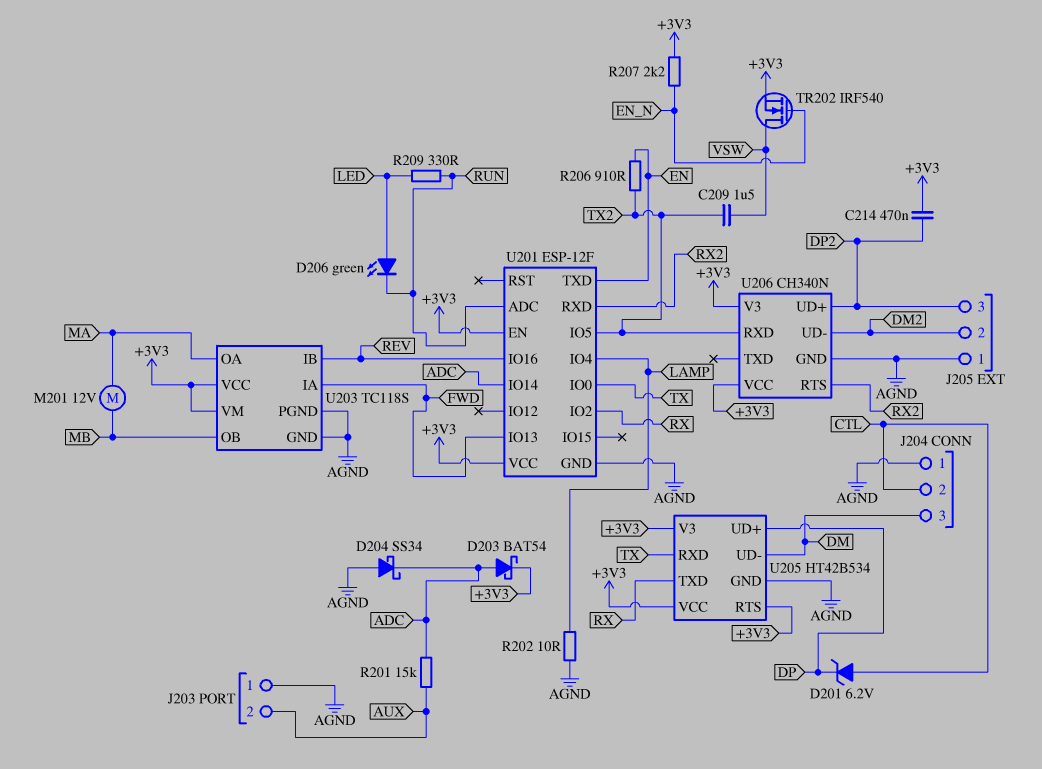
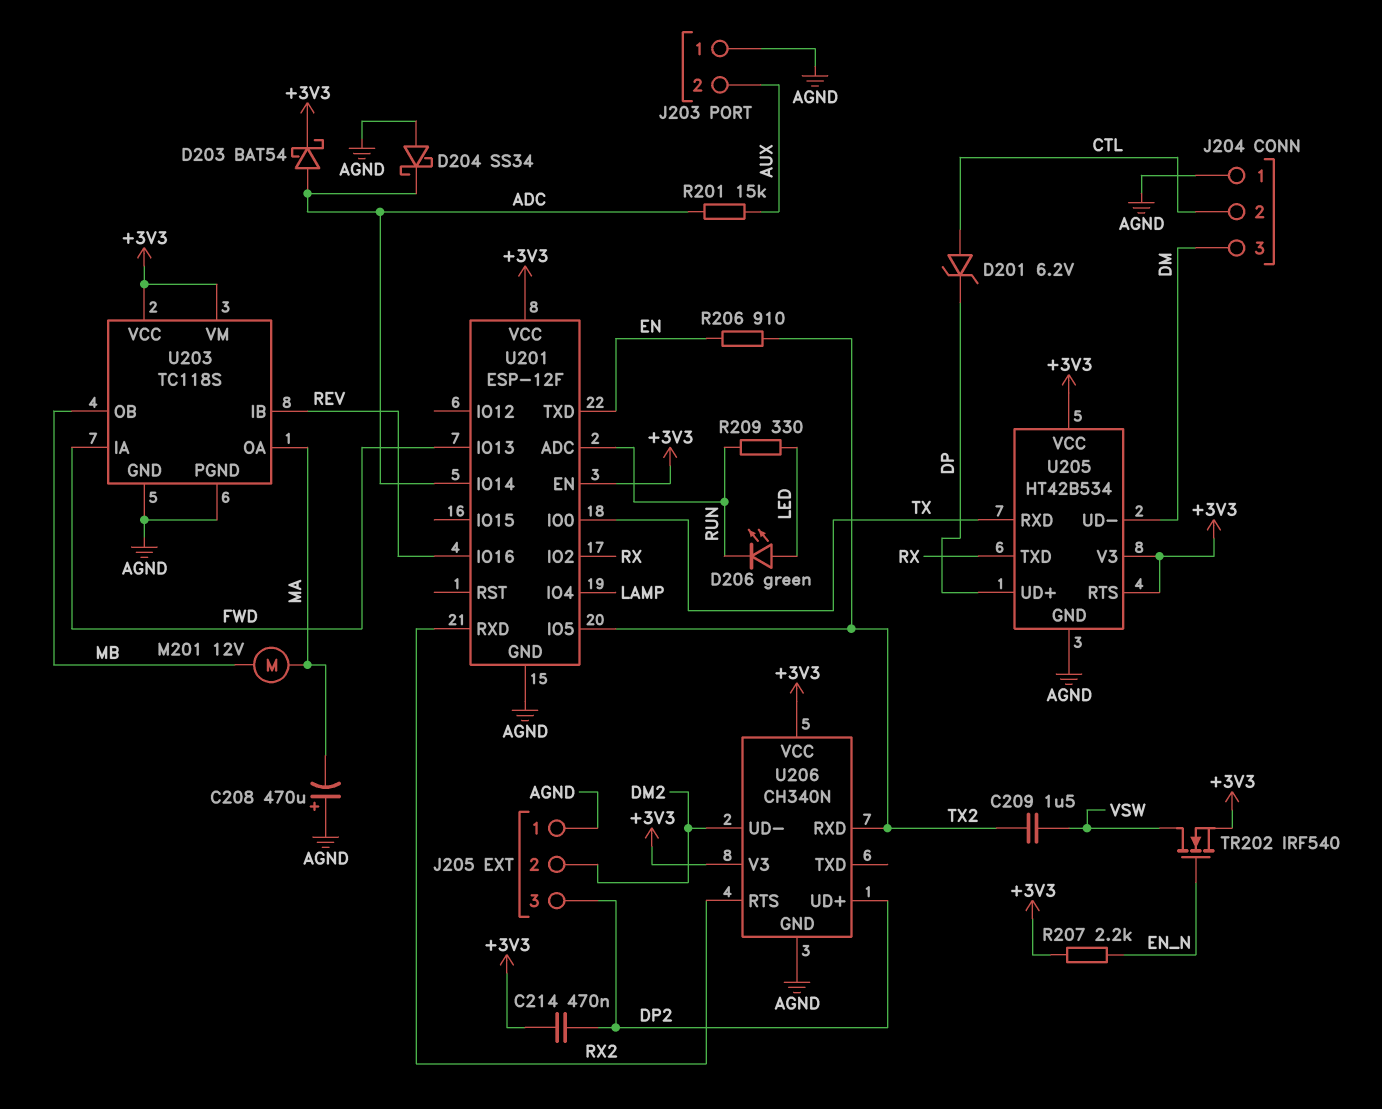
C208: none -> 470uF (plus AGND, minus MA)
R202: 10 (AGND, LAMP) -> none

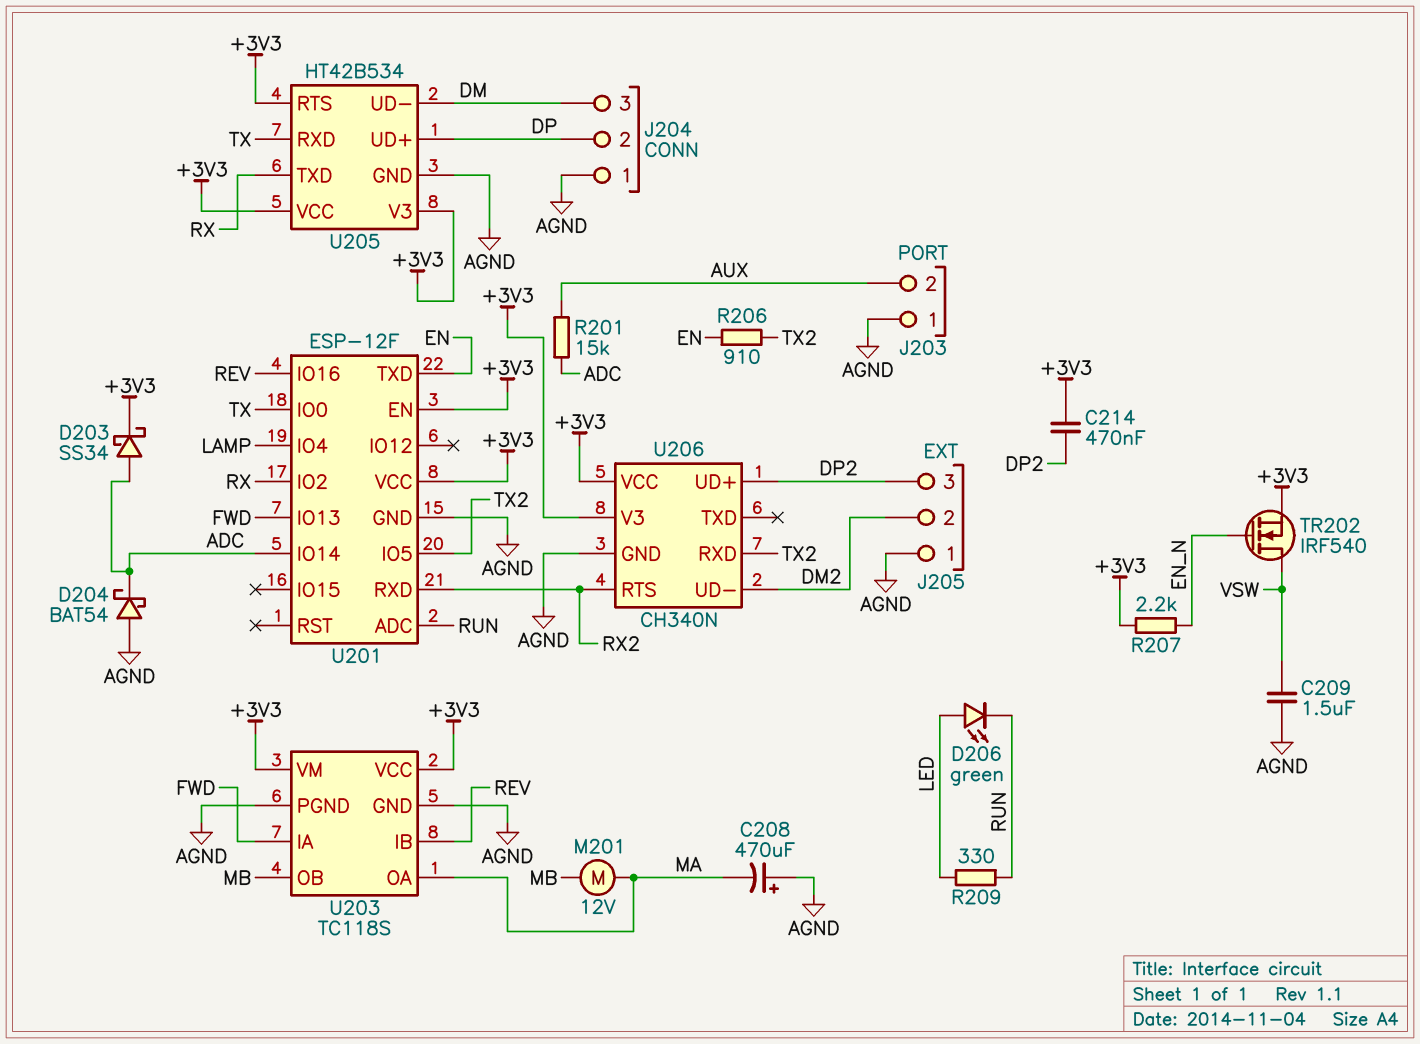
C209: 1.5uF (TX2, VSW) -> 1.5uF (AGND, VSW)
D201: zener 6.2V (A CTL, K DP) -> none
D203: schottky BAT54 (A ADC, K +3V3) -> schottky SS34 (A ADC, K +3V3)
D204: schottky SS34 (A AGND, K ADC) -> schottky BAT54 (A AGND, K ADC)
J204 pin 2: CTL -> DP

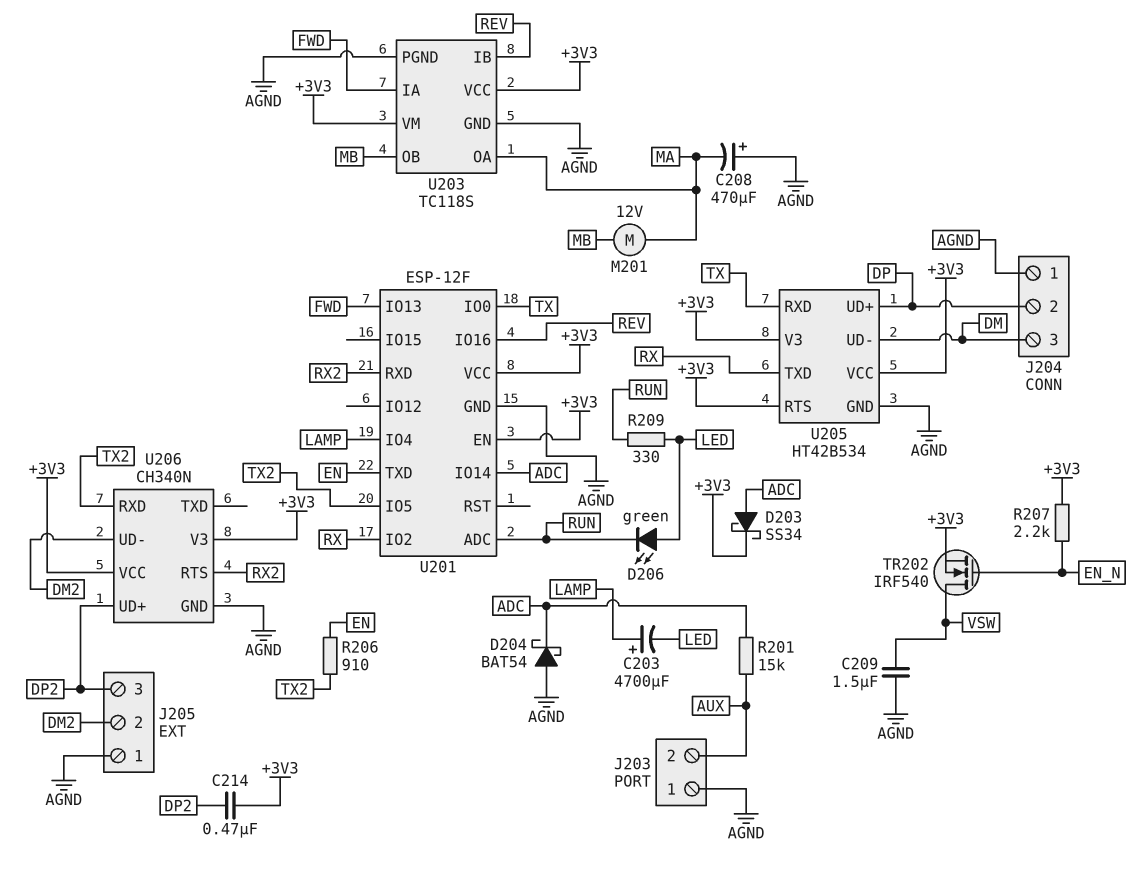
C203: none -> 4700uF (plus LAMP, minus LED)

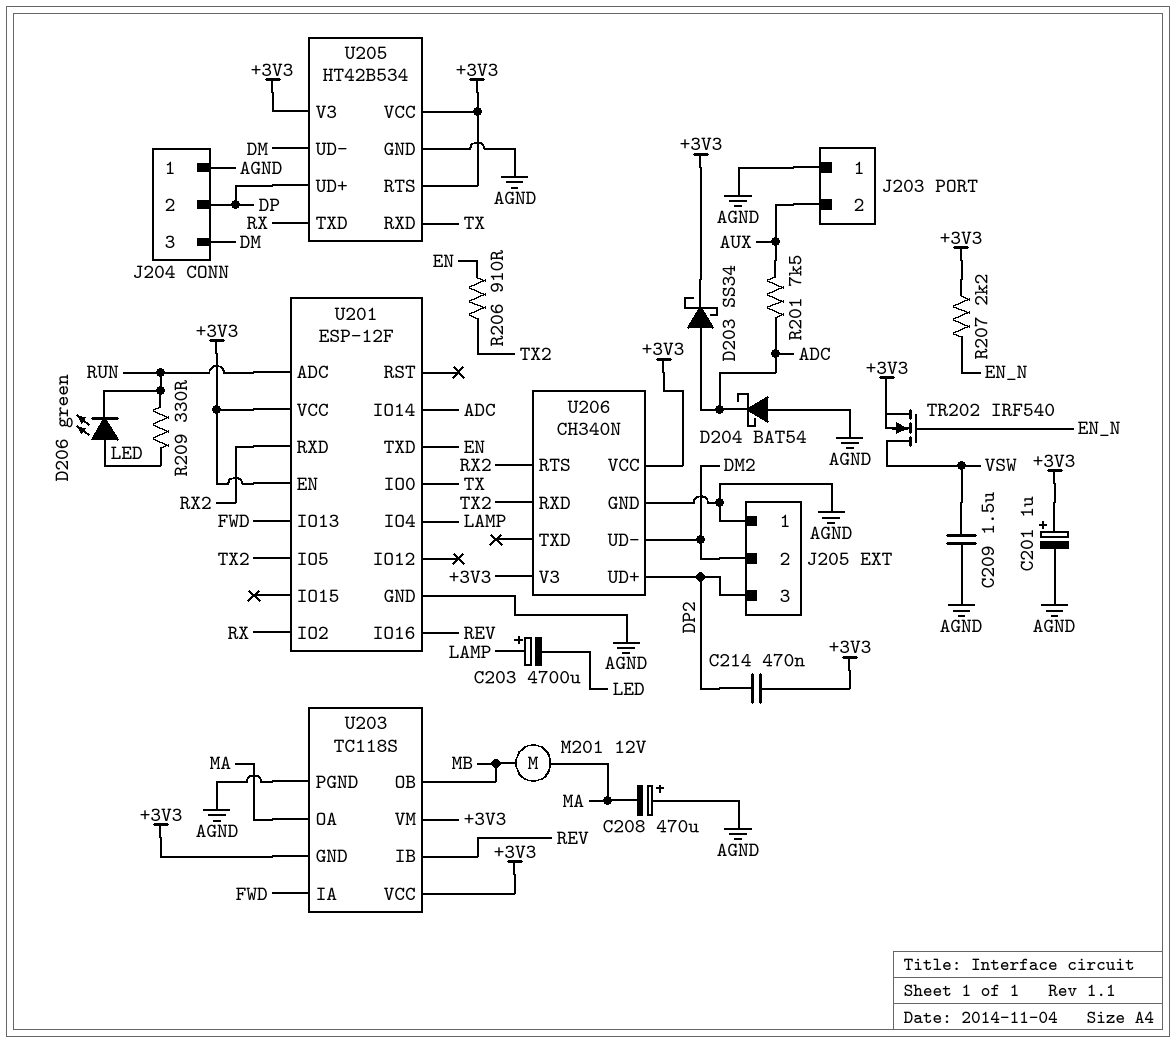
C201: none -> 1uF (plus +3V3, minus AGND)
R201: 15k (ADC, AUX) -> 7.5k (ADC, AUX)
U203 pin GND: AGND -> +3V3

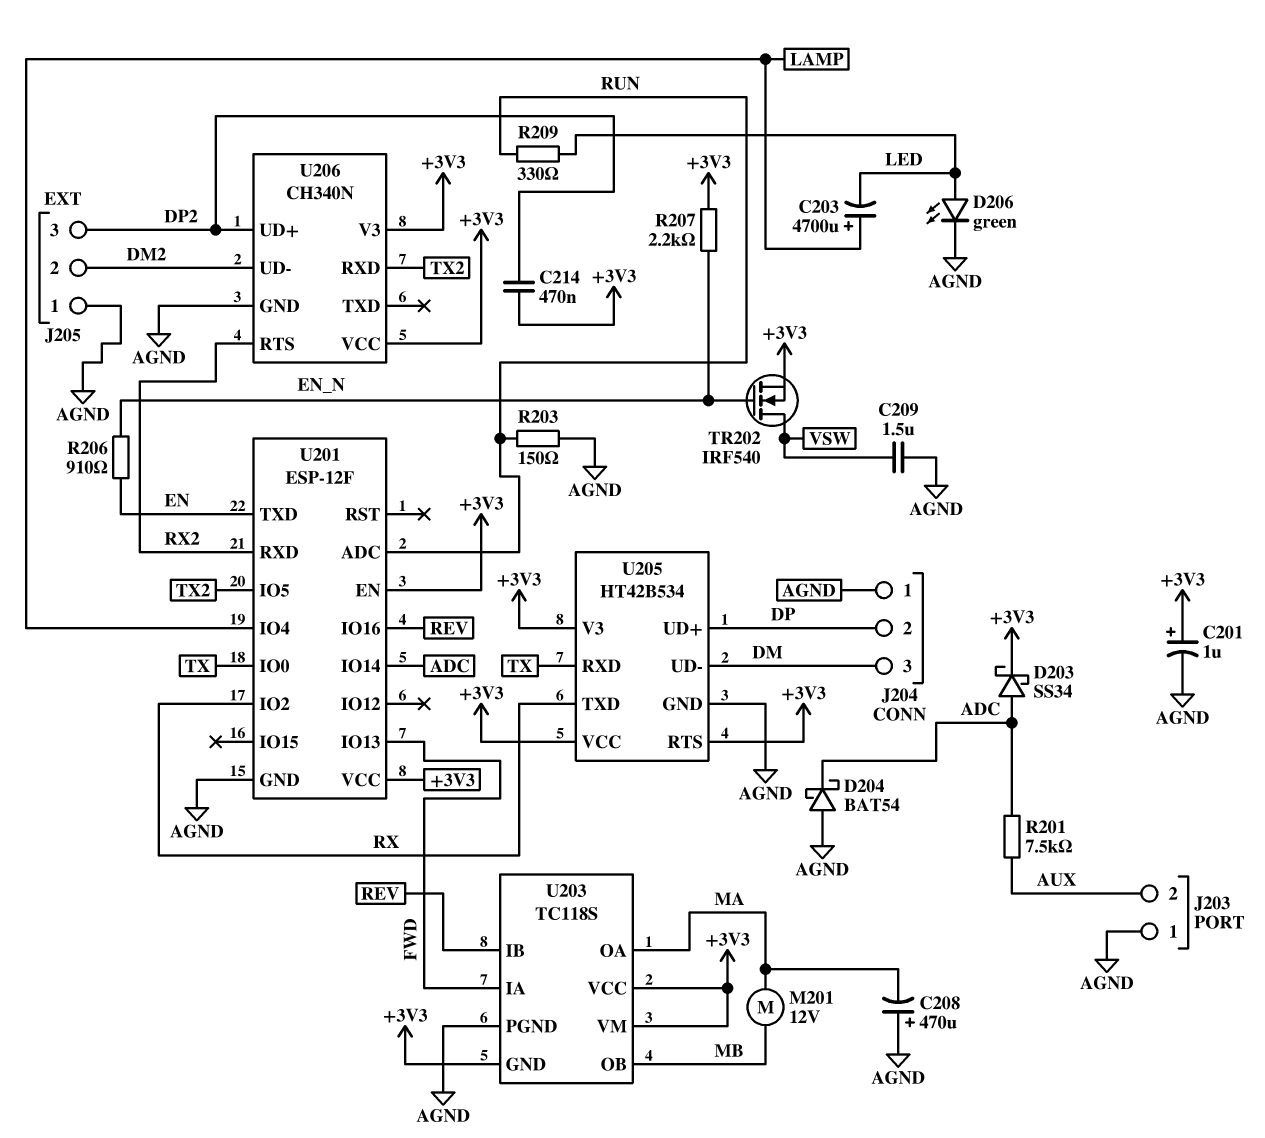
D206: LED green (A LED, K RUN) -> LED green (A LED, K AGND)
R203: none -> 150 (AGND, RUN)
R206: 910 (EN, TX2) -> 910 (EN, EN_N)

